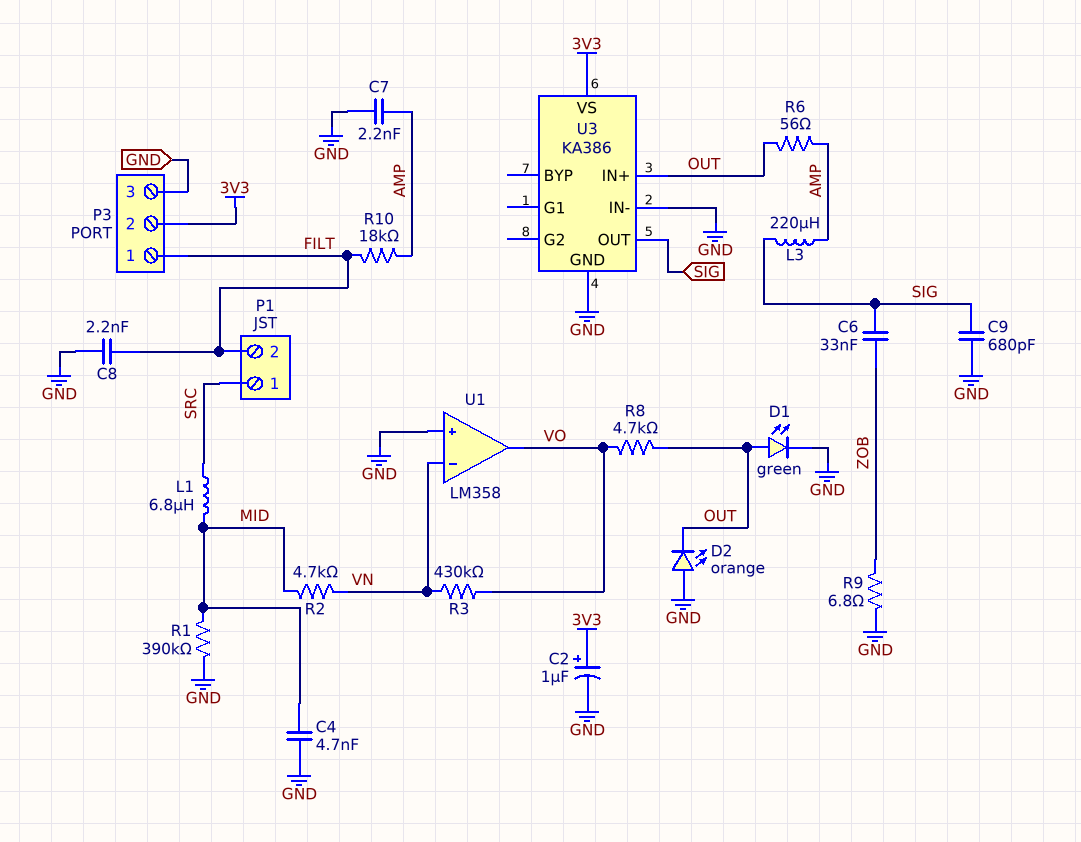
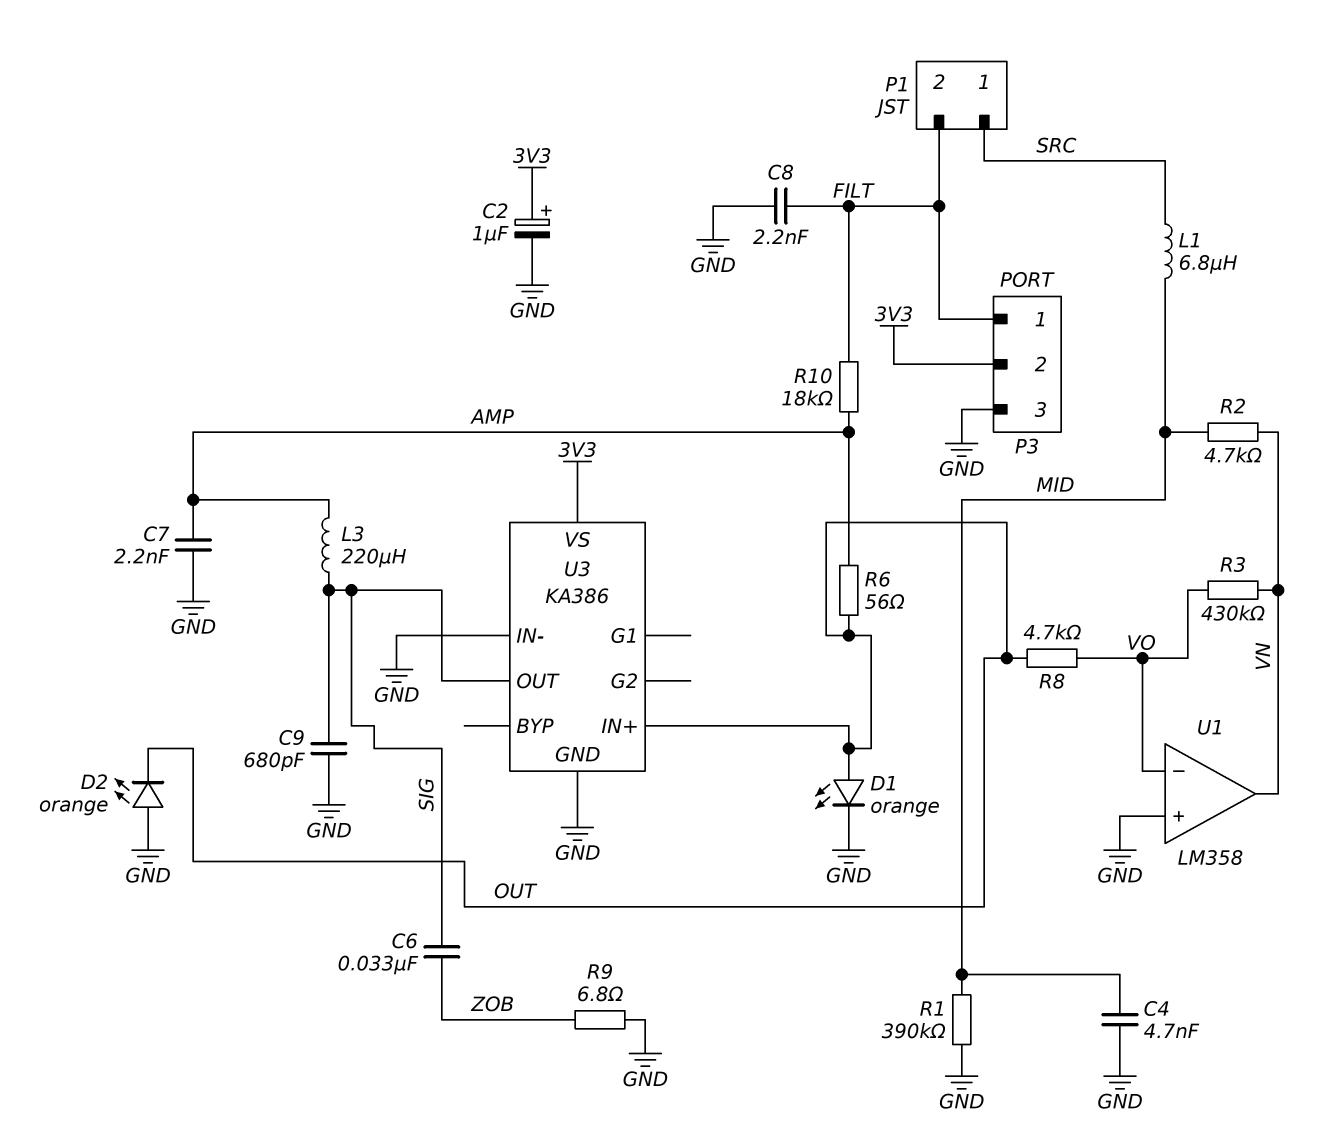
D1: LED green (A OUT, K GND) -> LED orange (A OUT, K GND)
U1 pin in-: VN -> VO
U1 pin out: VO -> VN

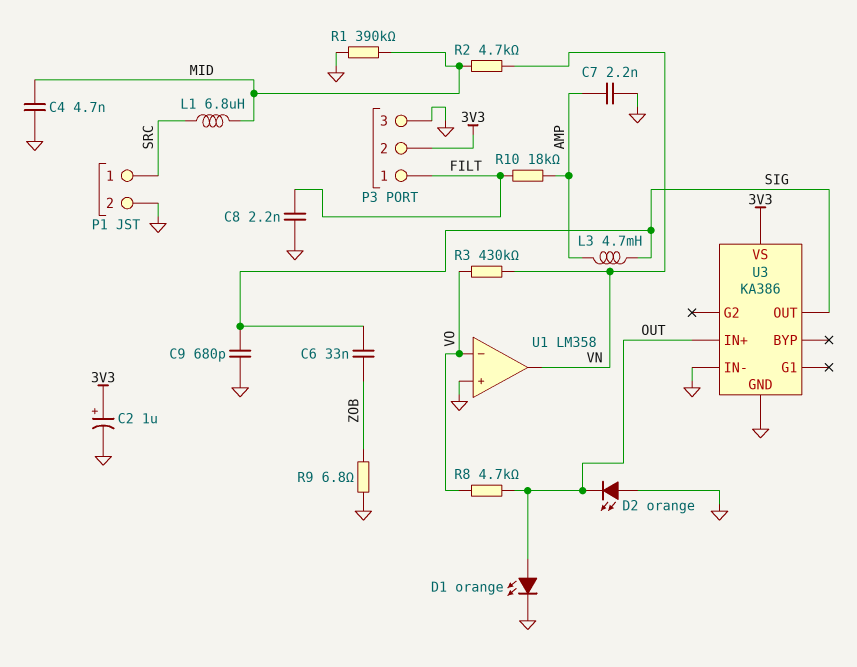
L3: 220uH (AMP, SIG) -> 4.7mH (AMP, SIG)
P1 pin 2: FILT -> GND
R6: 56 (AMP, OUT) -> none

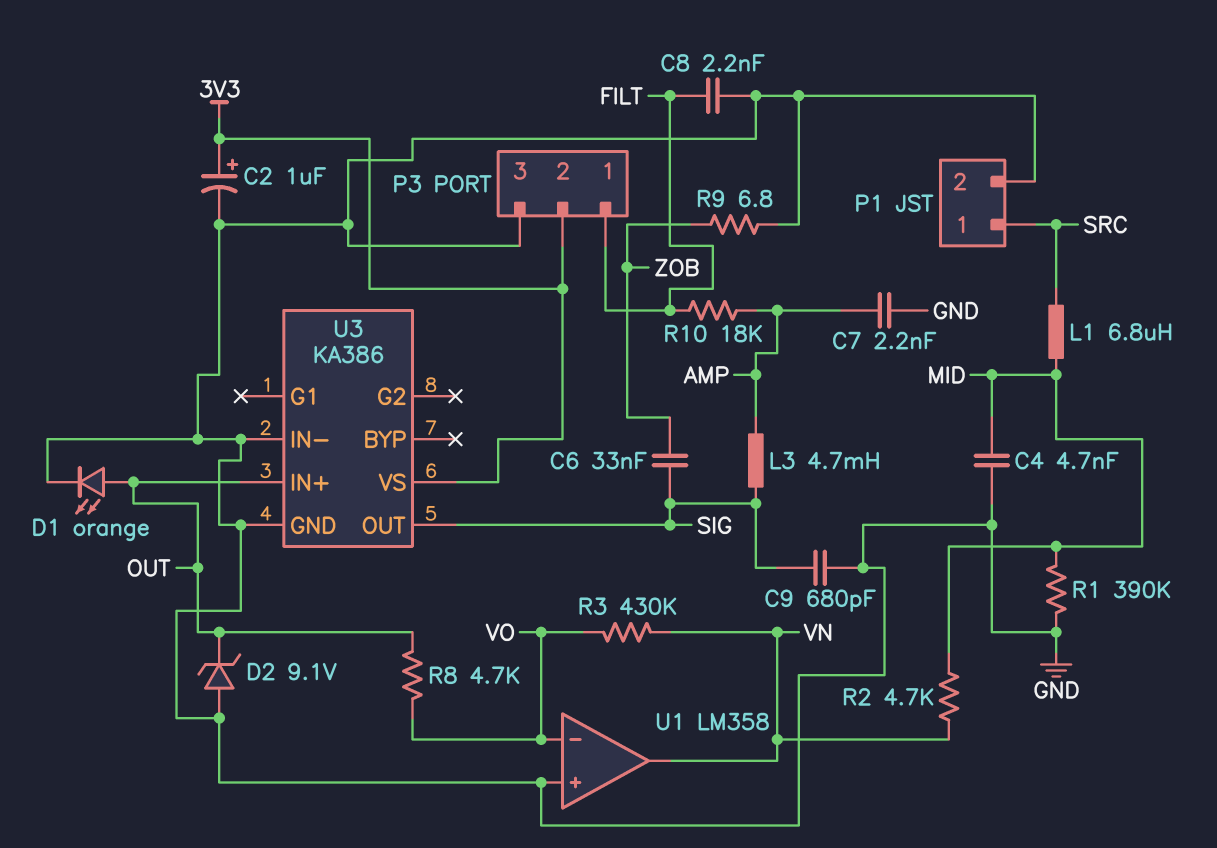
D2: LED orange (A GND, K OUT) -> zener 9.1V (A GND, K OUT)

